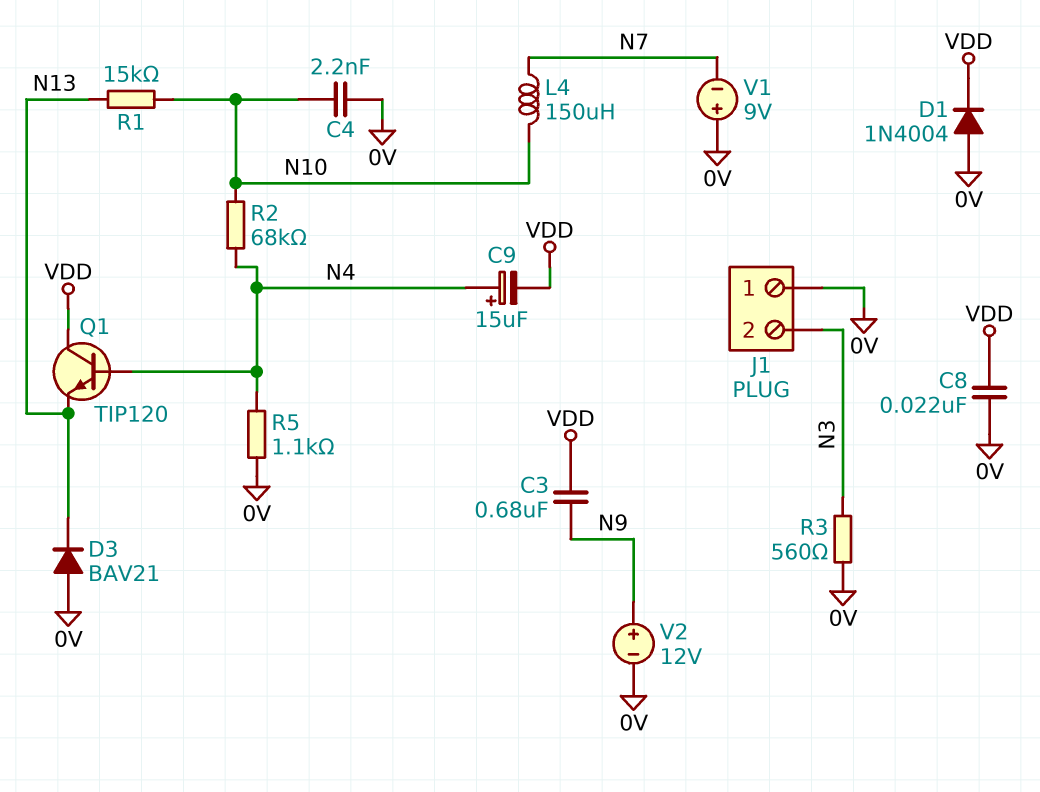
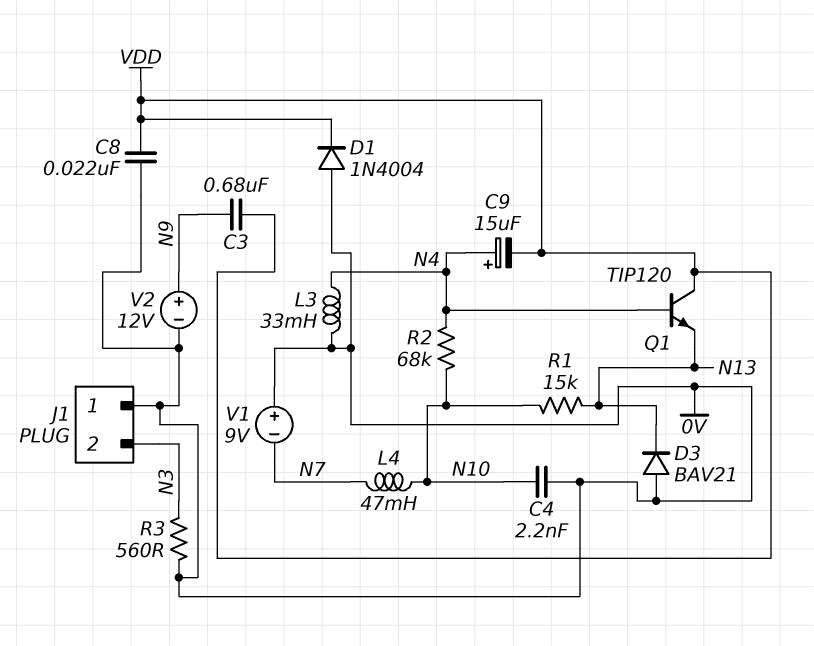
L3: none -> 33mH (0V, N4)
L4: 150uH (N7, N10) -> 47mH (N7, N10)
R5: 1.1k (0V, N4) -> none

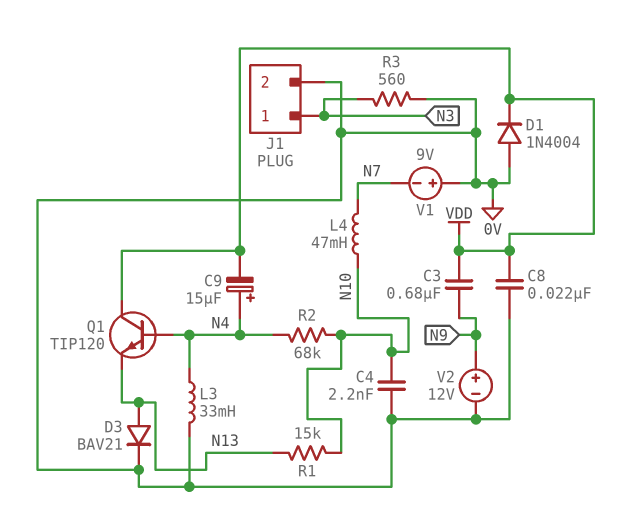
D3: diode BAV21 (A 0V, K N13) -> diode BAV21 (A N13, K 0V)
J1 pin 1: 0V -> N3
J1 pin 2: N3 -> 0V

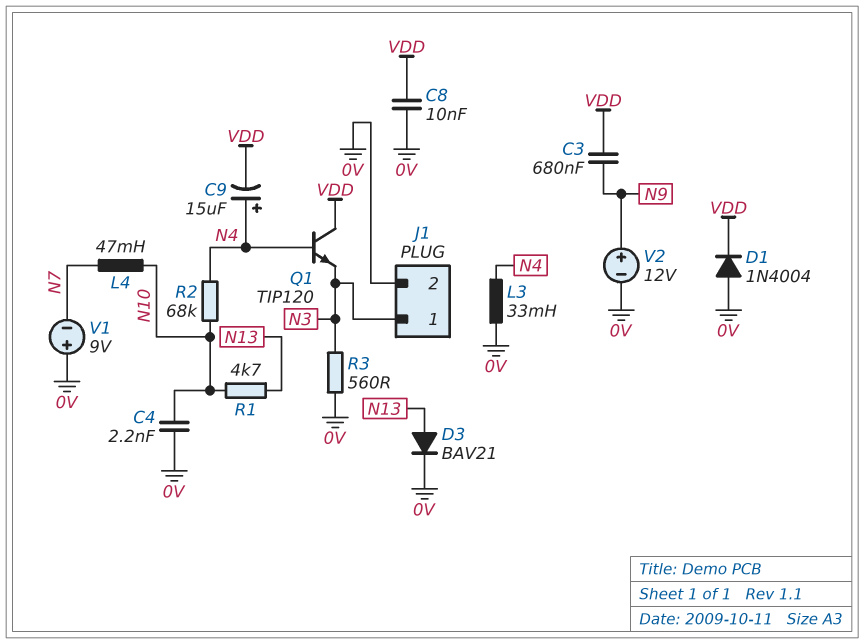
C8: 22nF (0V, VDD) -> 10nF (0V, VDD)
Q1: NPN TIP120 (B N4, C VDD, E N13) -> NPN TIP120 (B N4, C VDD, E N3)
R1: 15k (N10, N13) -> 4.7k (N10, N13)

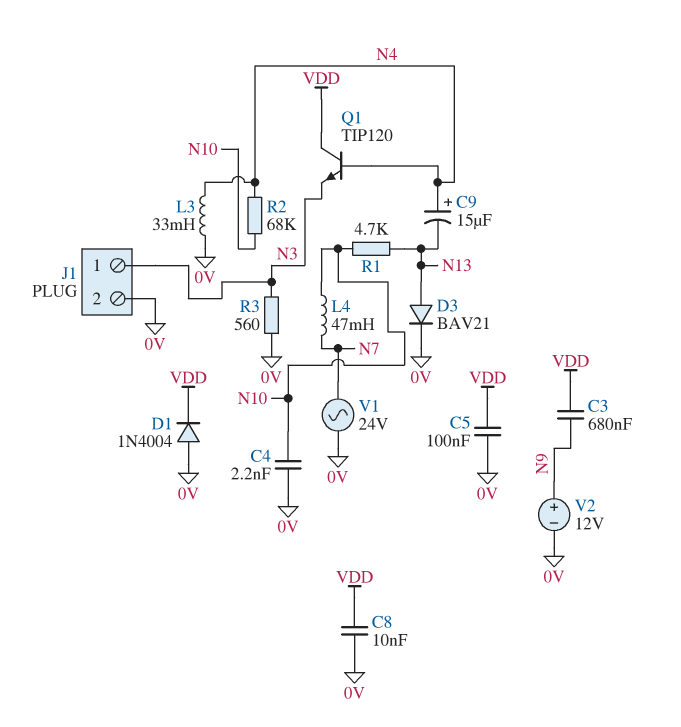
C5: none -> 100nF (0V, VDD)
C9: 15uF (plus N4, minus VDD) -> 15uF (plus N4, minus N13)
V1: 9V (plus 0V, minus N7) -> AC 24V (0V, N7)

